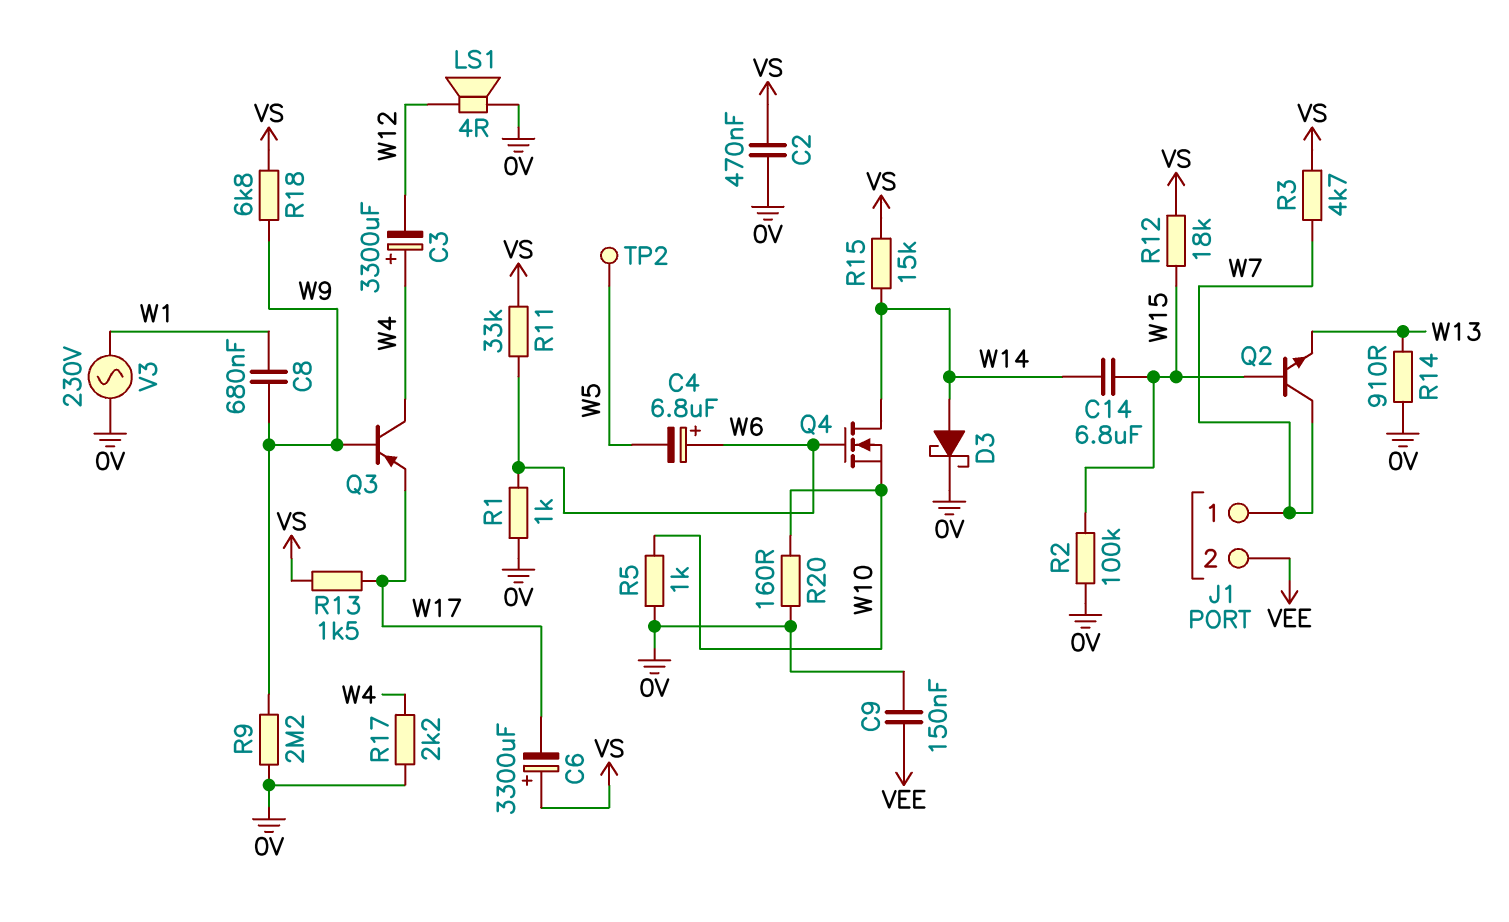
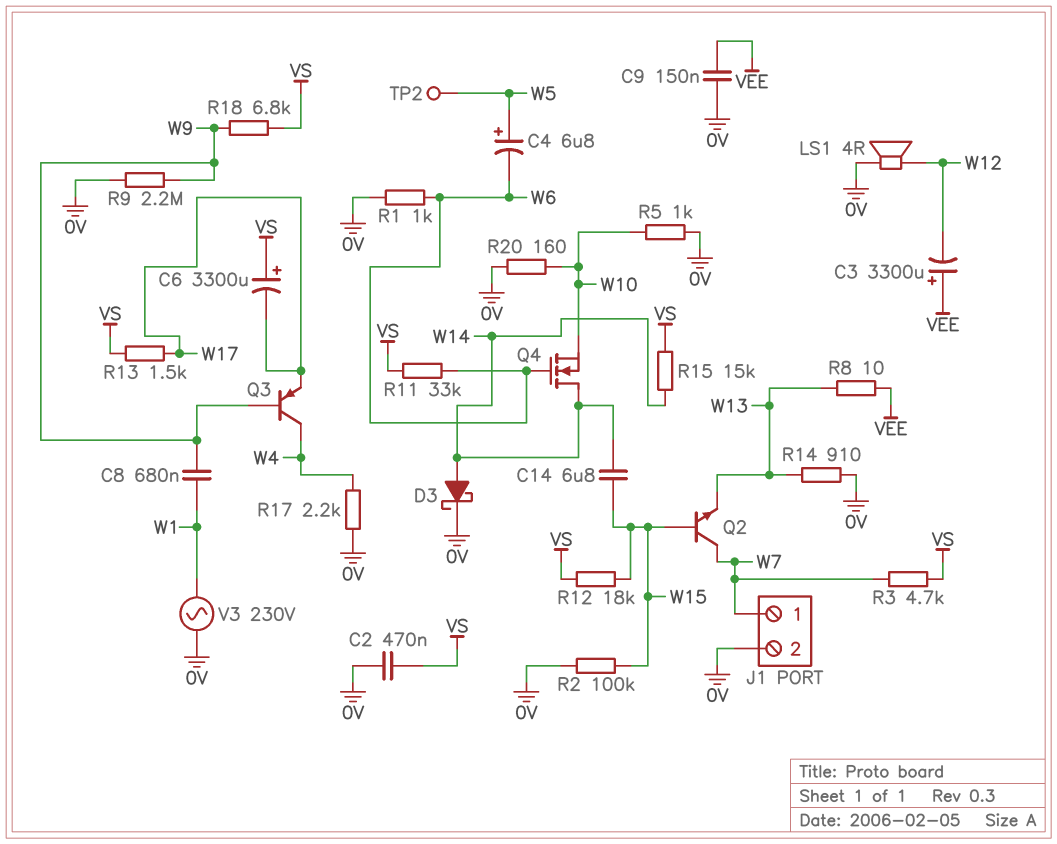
C3: 3300uF (plus W4, minus W12) -> 3300uF (plus VEE, minus W12)
C4: 6.8uF (plus W6, minus W5) -> 6.8uF (plus W5, minus W6)
J1 pin 2: VEE -> 0V
R8: none -> 10 (VEE, W13)

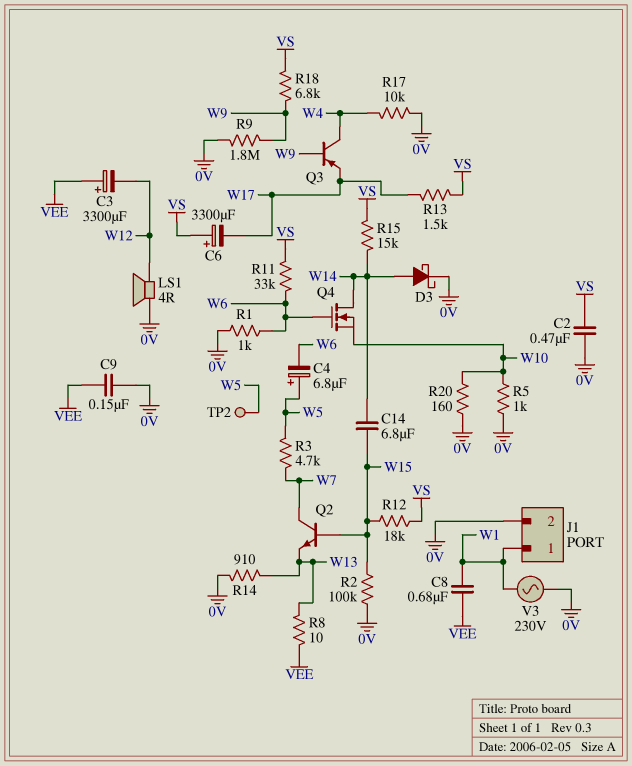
C8: 680nF (W1, W9) -> 680nF (VEE, W1)
J1 pin 1: W7 -> W1
R3: 4.7k (VS, W7) -> 4.7k (W5, W7)
R9: 2.2M (0V, W9) -> 1.8M (0V, W9)
R17: 2.2k (0V, W4) -> 10k (0V, W4)

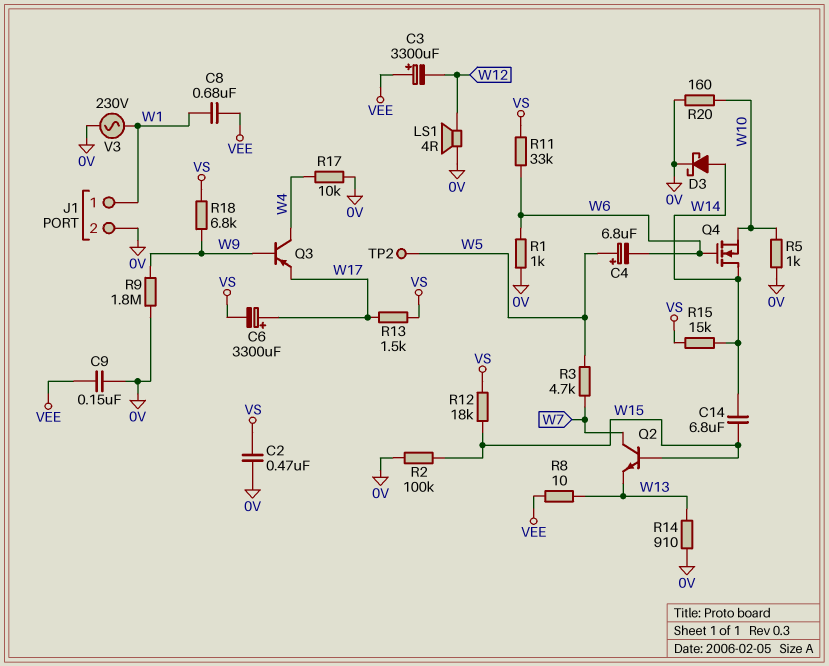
C6: 3300uF (plus VS, minus W17) -> 3300uF (plus W17, minus VS)

